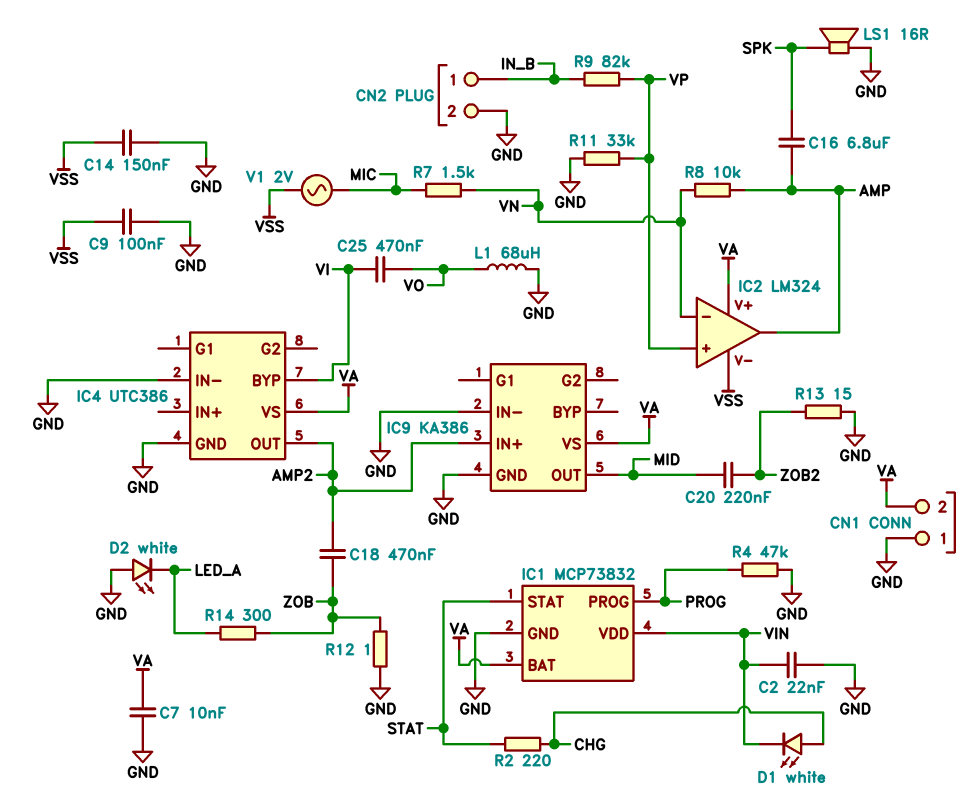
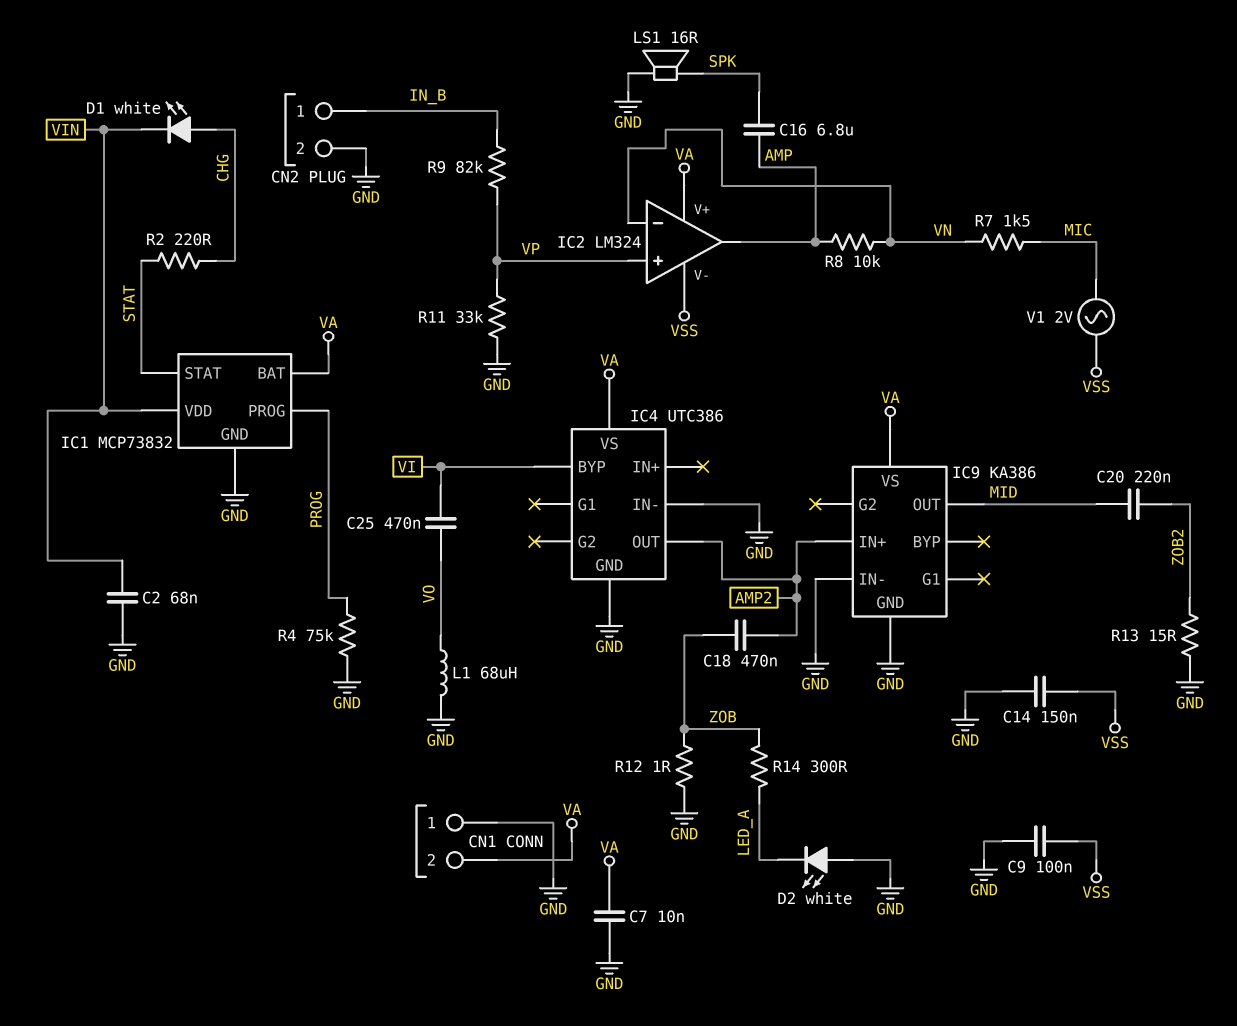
C2: 22nF (GND, VIN) -> 68nF (GND, VIN)
R4: 47k (GND, PROG) -> 75k (GND, PROG)

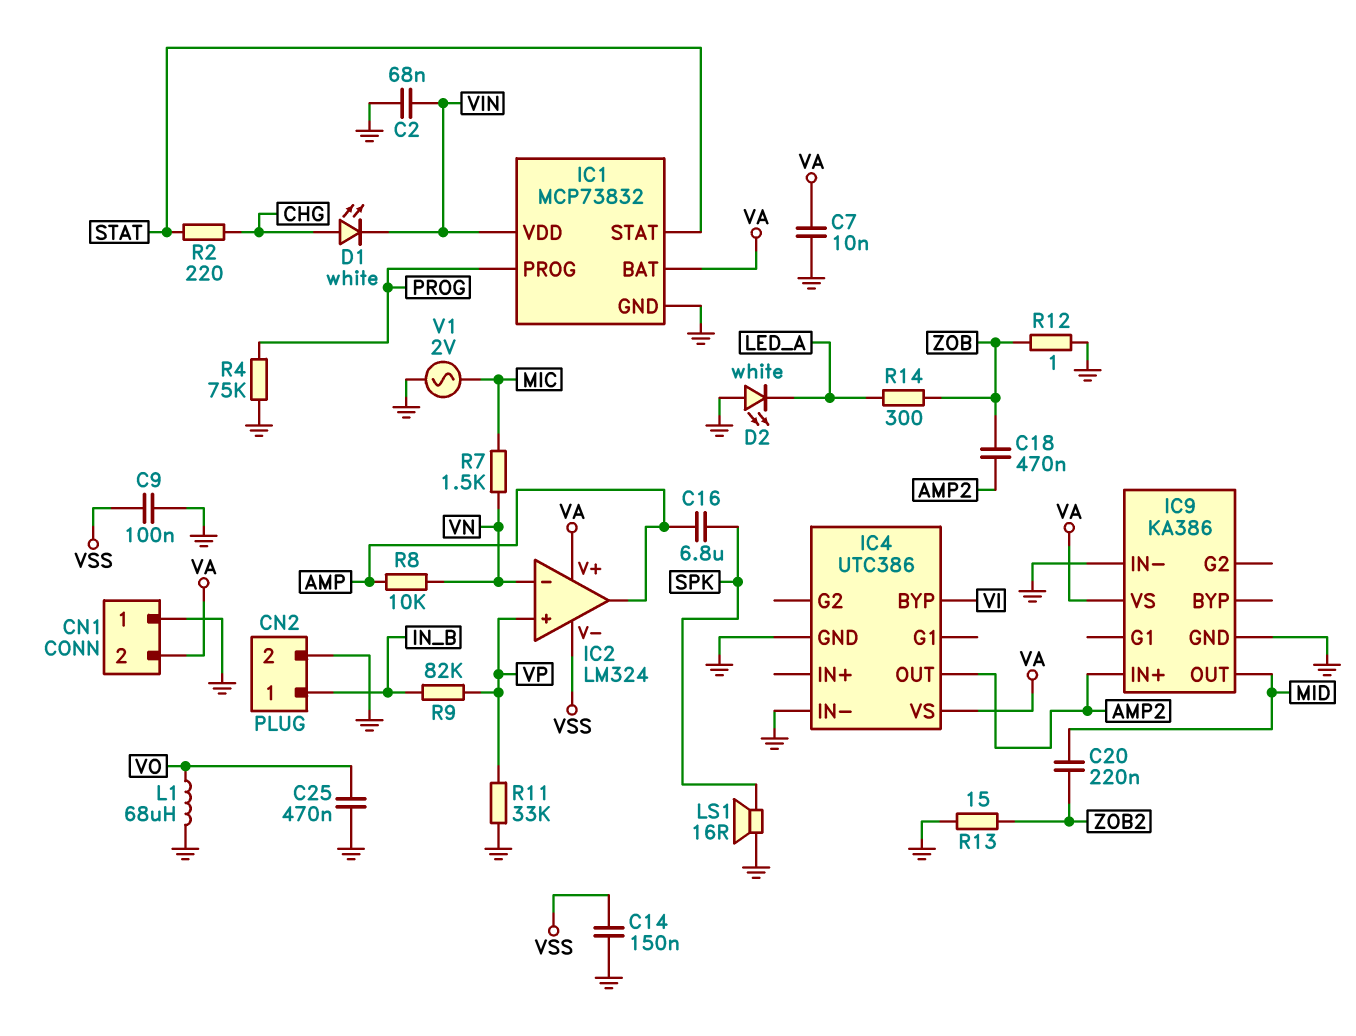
C25: 470nF (VI, VO) -> 470nF (GND, VO)
V1: AC 2V (MIC, VSS) -> AC 2V (GND, MIC)

